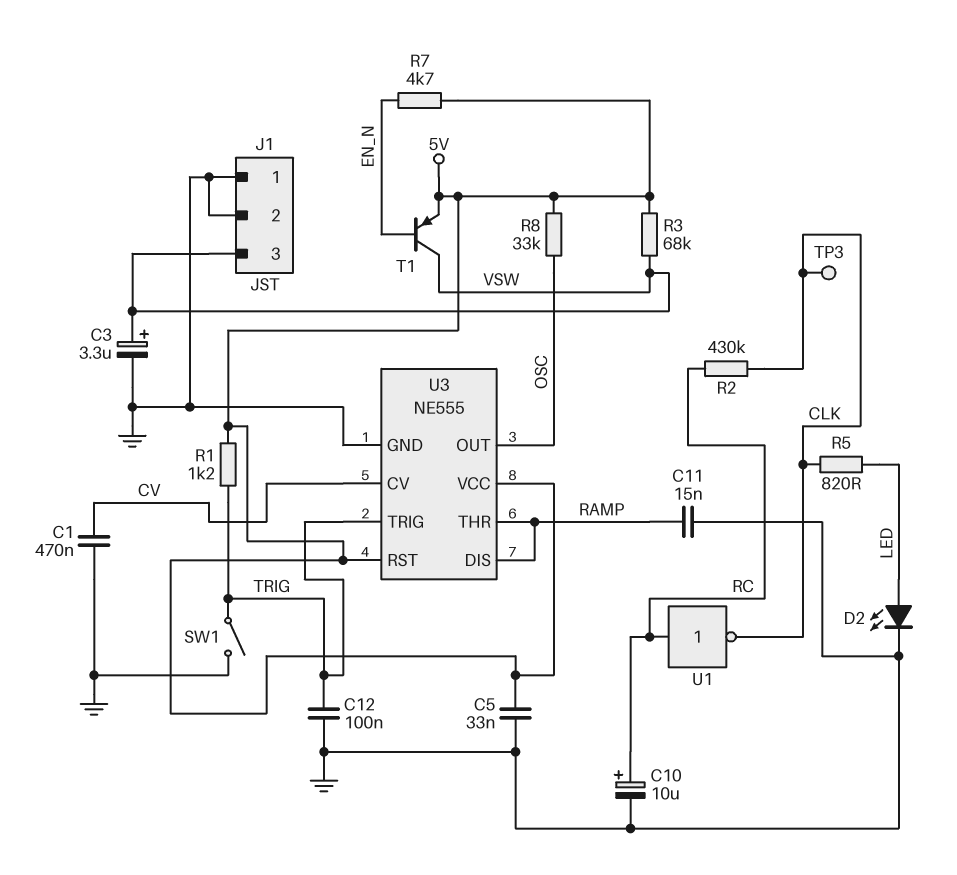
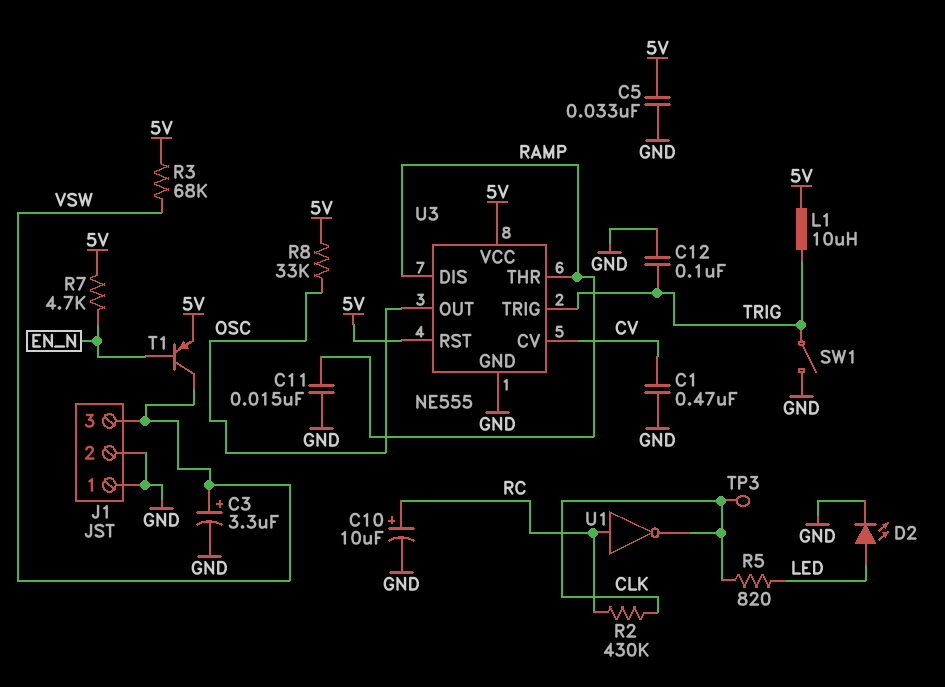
L1: none -> 10uH (5V, TRIG)
R1: 1.2k (5V, TRIG) -> none

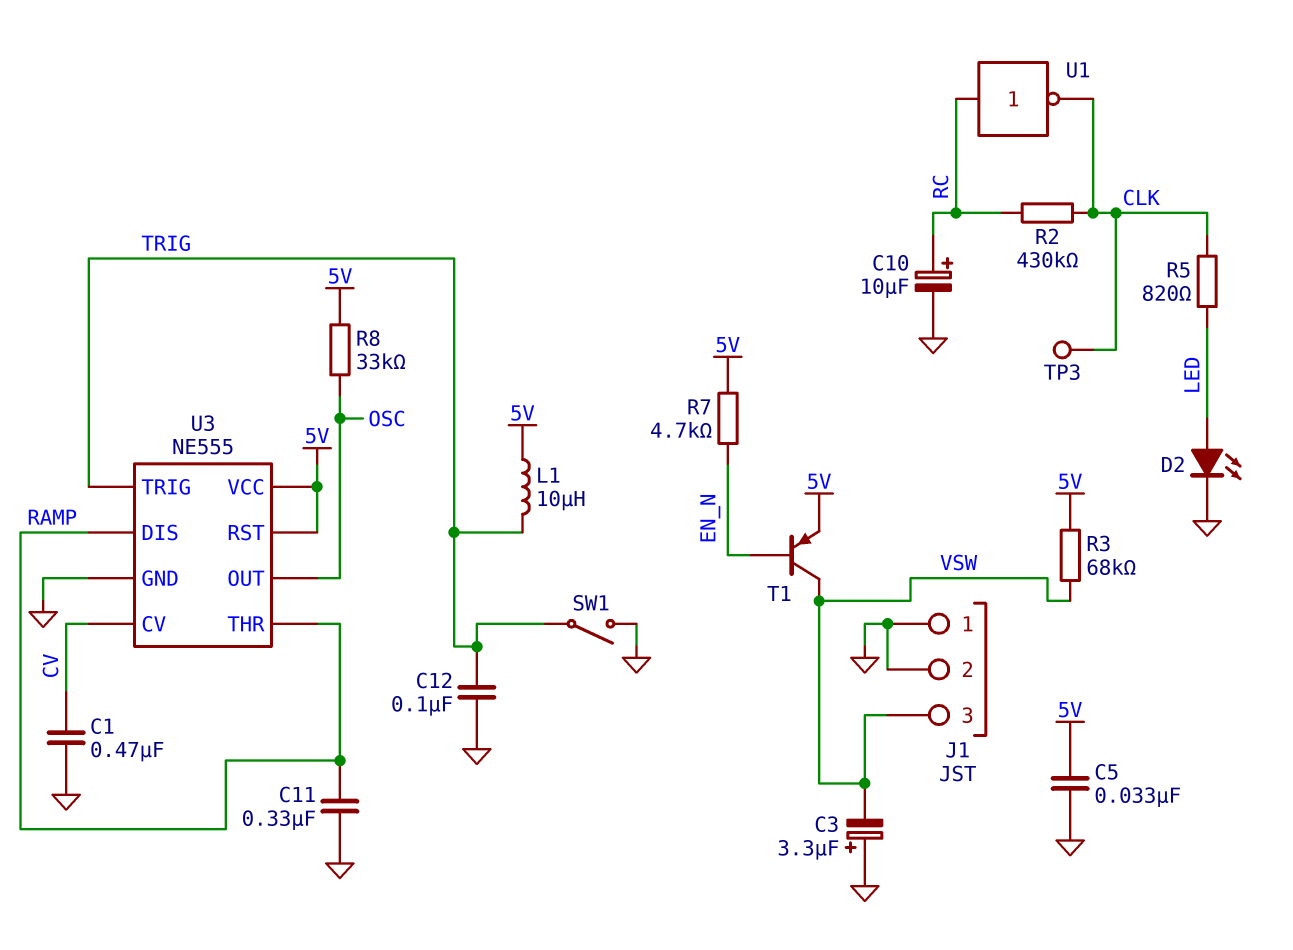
C3: 3.3uF (plus VSW, minus GND) -> 3.3uF (plus GND, minus VSW)
C11: 15nF (GND, RAMP) -> 330nF (GND, RAMP)

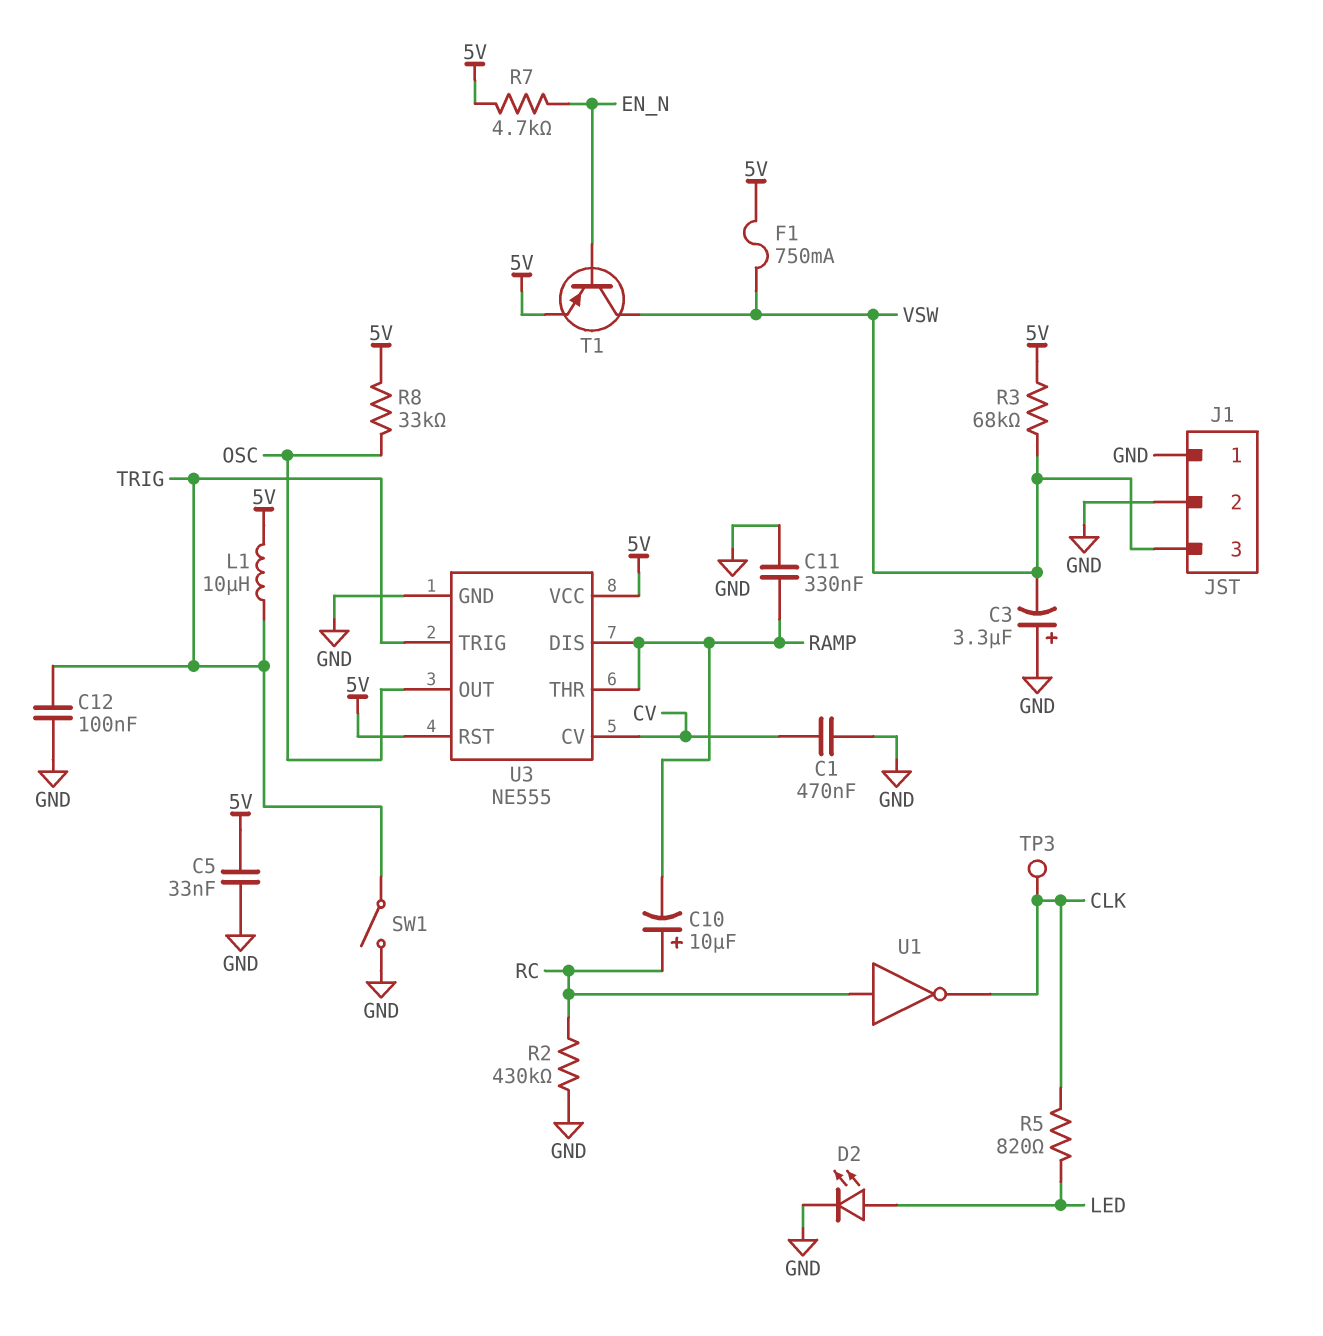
C10: 10uF (plus RC, minus GND) -> 10uF (plus RC, minus RAMP)
F1: none -> 750mA (5V, VSW)
R2: 430k (CLK, RC) -> 430k (GND, RC)

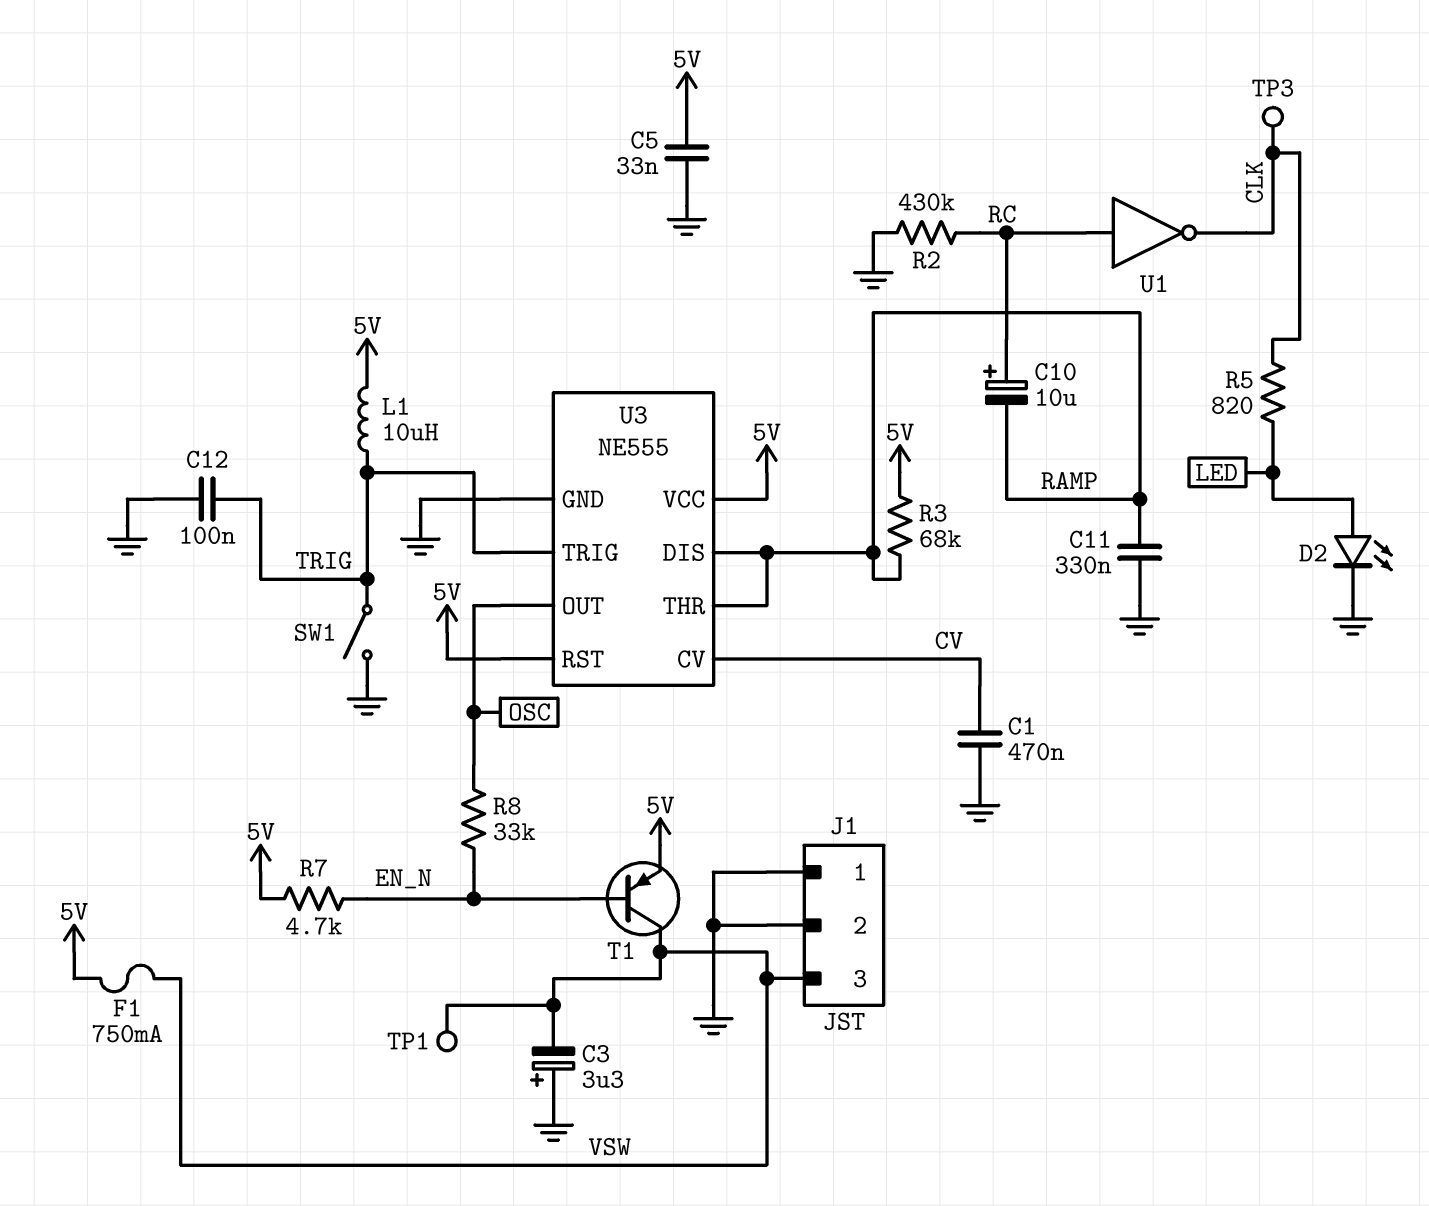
R3: 68k (5V, VSW) -> 68k (5V, RAMP)
R8: 33k (5V, OSC) -> 33k (EN_N, OSC)
TP1: none -> test point (VSW)

